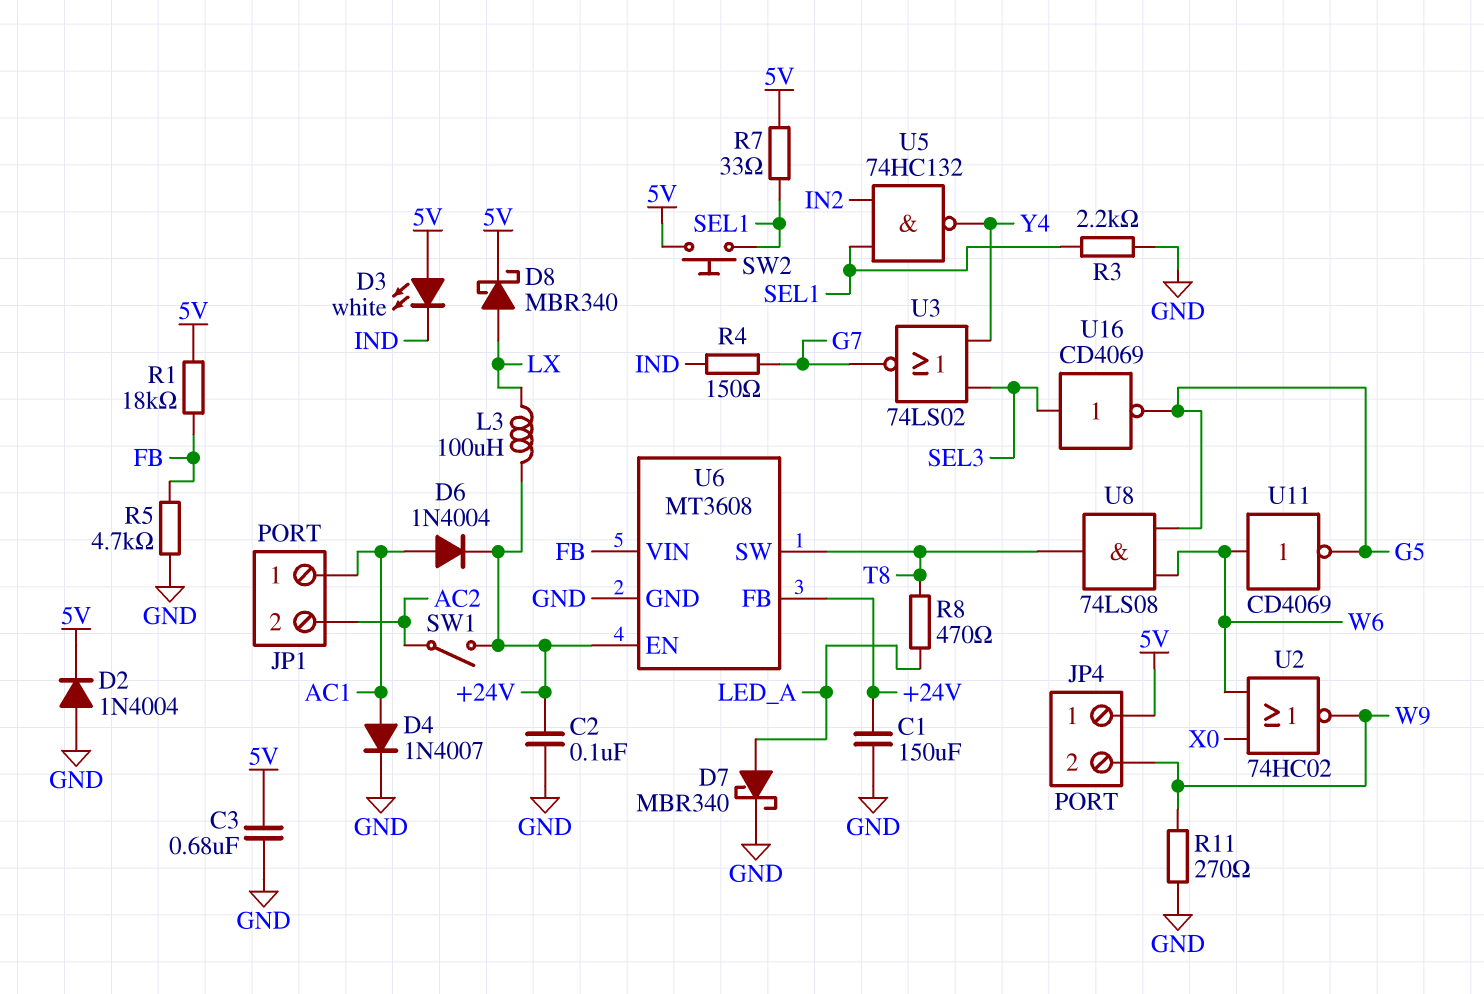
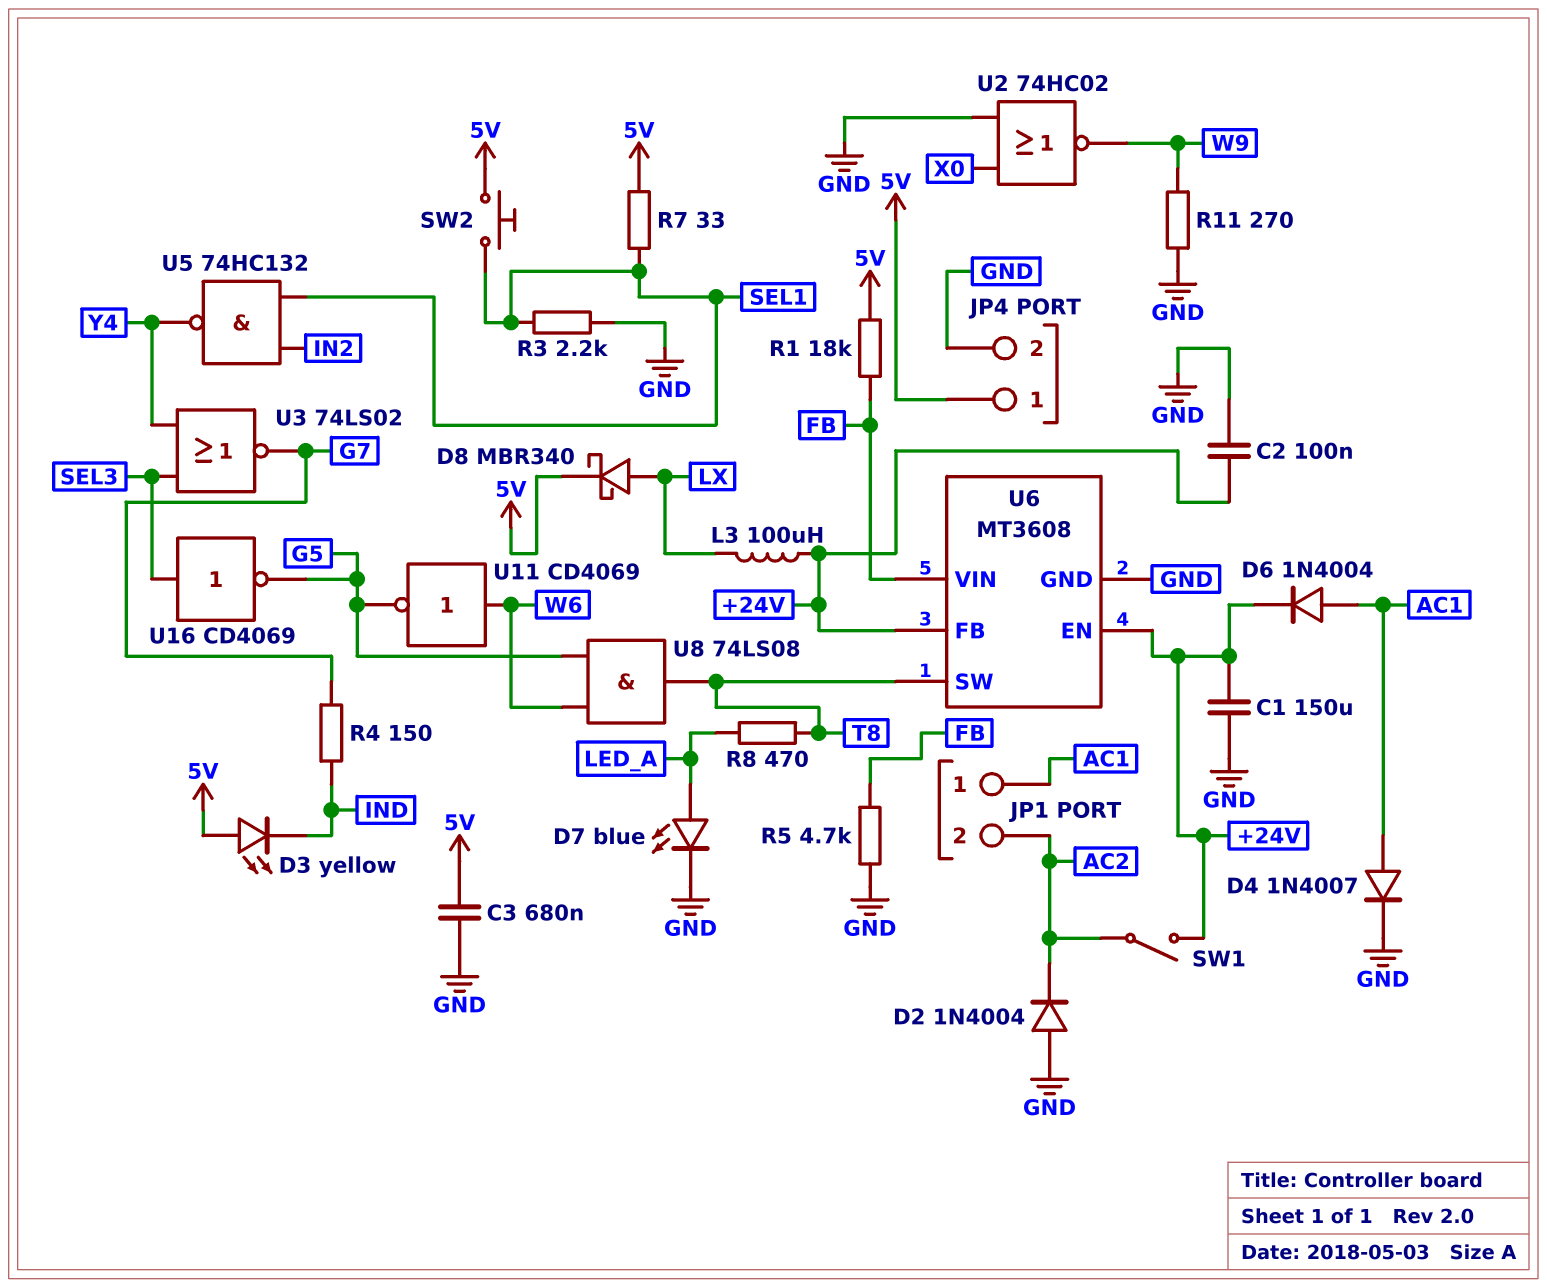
D2: diode 1N4004 (A GND, K 5V) -> diode 1N4004 (A GND, K AC2)
D3: LED white (A 5V, K IND) -> LED yellow (A 5V, K IND)
D7: schottky MBR340 (A LED_A, K GND) -> LED blue (A LED_A, K GND)
JP4 pin 2: W9 -> GND
U2: NOR 74HC02 (in W6, in X0, out W9) -> NOR 74HC02 (in GND, in X0, out W9)

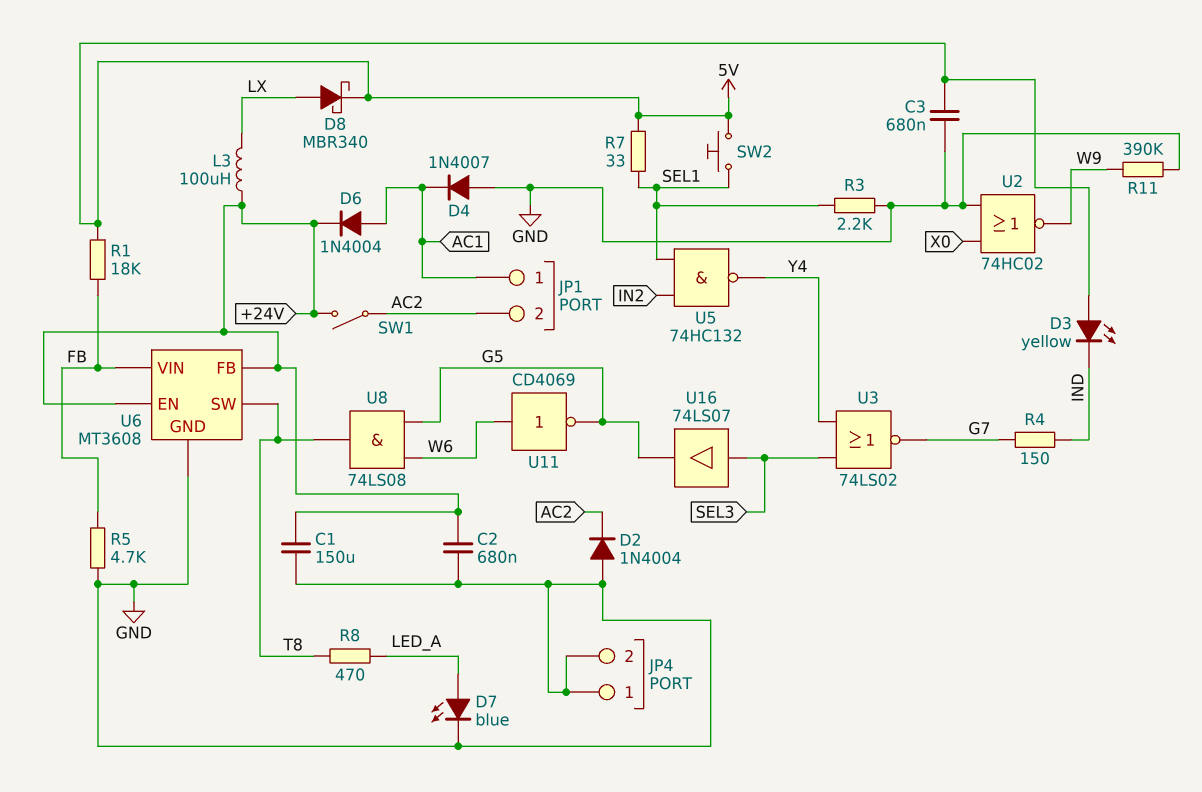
C2: 100nF (+24V, GND) -> 680nF (+24V, GND)
D4: diode 1N4007 (A AC1, K GND) -> diode 1N4007 (A GND, K AC1)
JP4 pin 1: 5V -> GND
R11: 270 (GND, W9) -> 390k (GND, W9)
U16: NOT CD4069 (in SEL3, out G5) -> buffer 74LS07 (in SEL3, out G5)

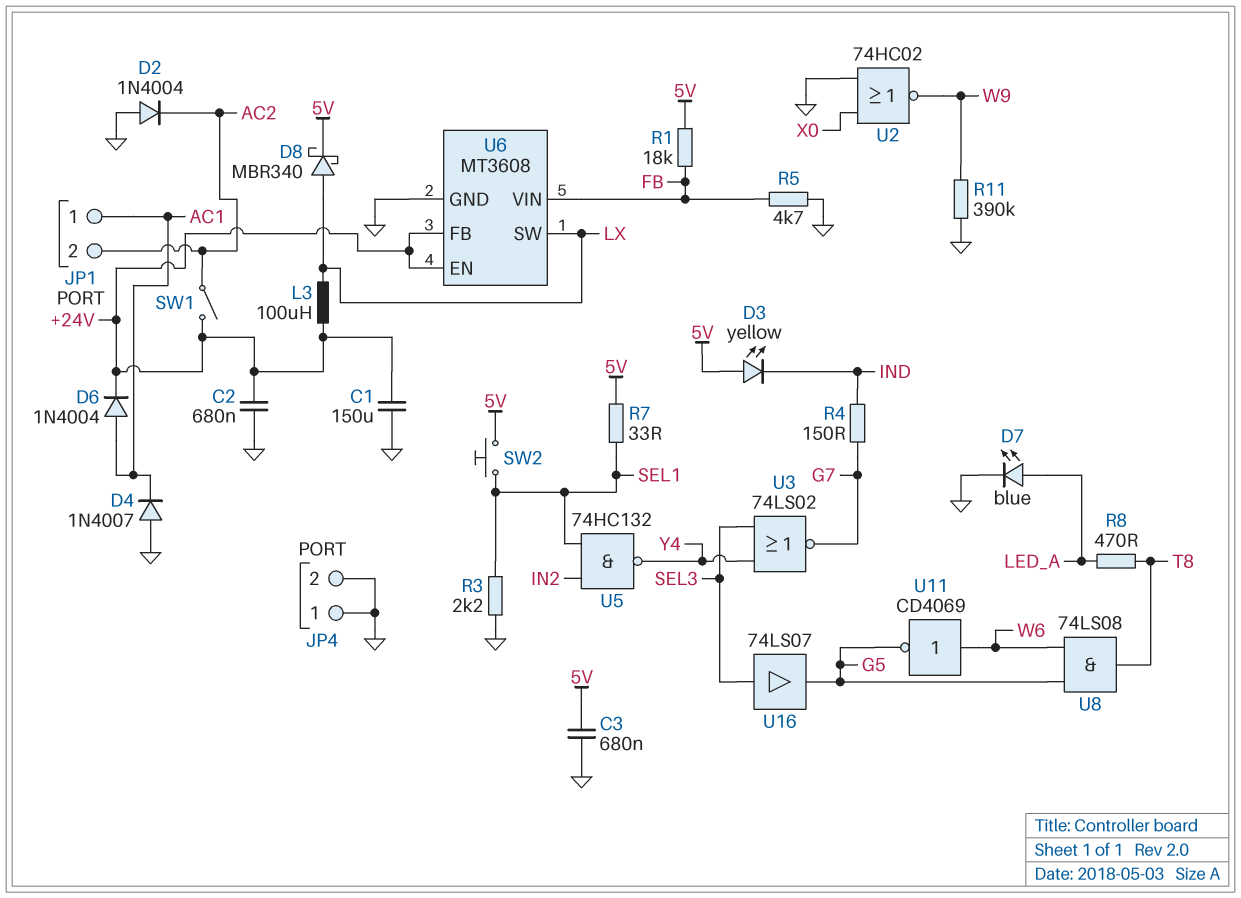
U6 pin SW: T8 -> LX

